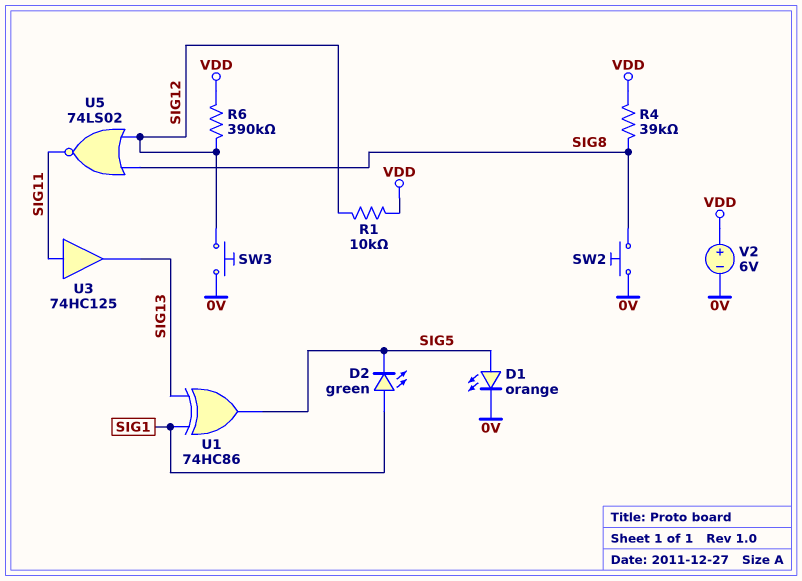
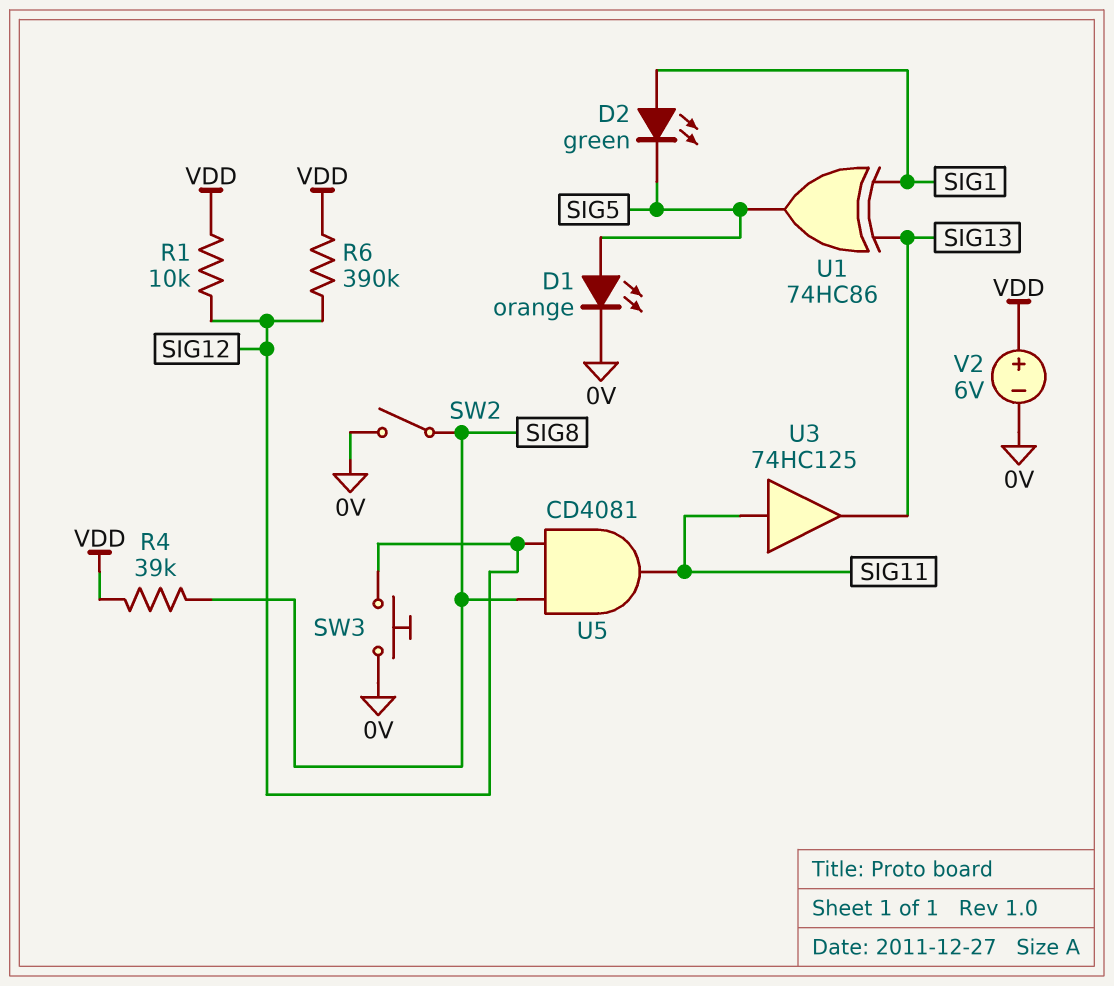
SW2: button (0V, SIG8) -> switch (0V, SIG8)
U5: NOR 74LS02 (in SIG8, in SIG12, out SIG11) -> AND CD4081 (in SIG8, in SIG12, out SIG11)

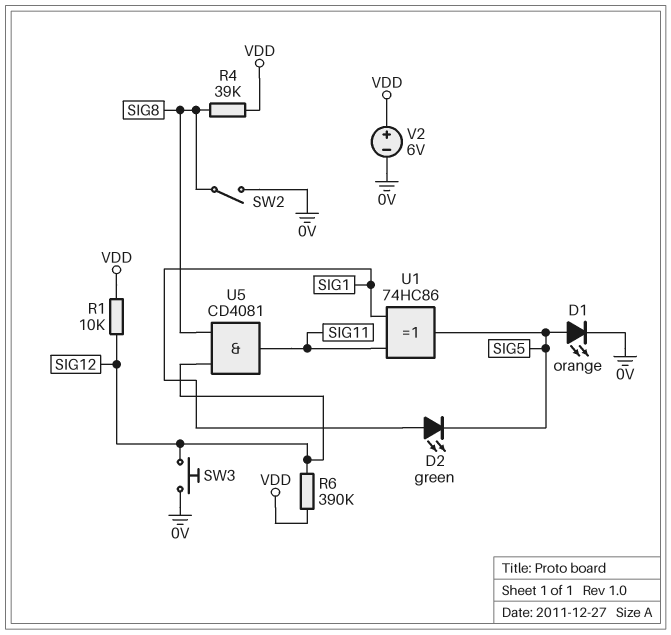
U1: XOR 74HC86 (in SIG1, in SIG13, out SIG5) -> XOR 74HC86 (in SIG1, in SIG11, out SIG5)
U3: buffer 74HC125 (in SIG11, out SIG13) -> none

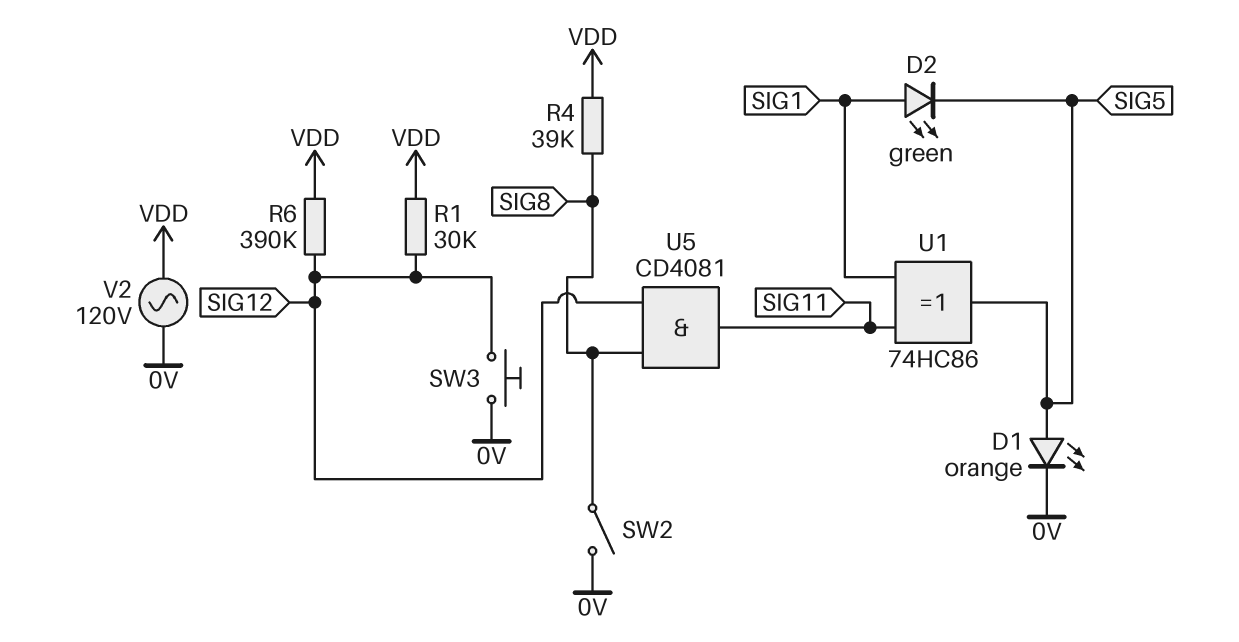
R1: 10k (SIG12, VDD) -> 30k (SIG12, VDD)
V2: 6V (plus VDD, minus 0V) -> AC 120V (0V, VDD)

